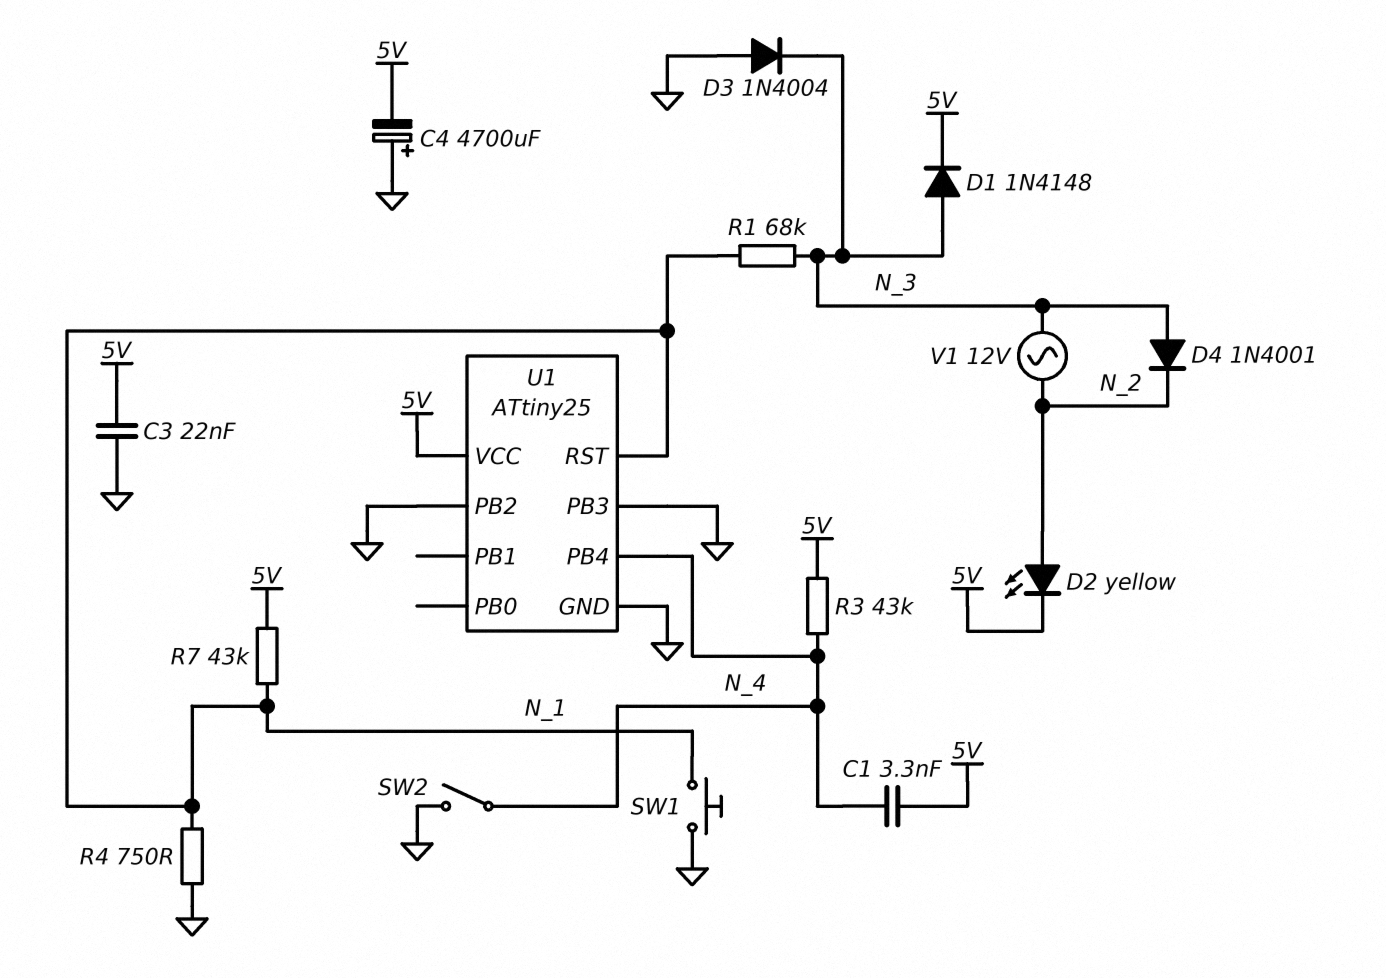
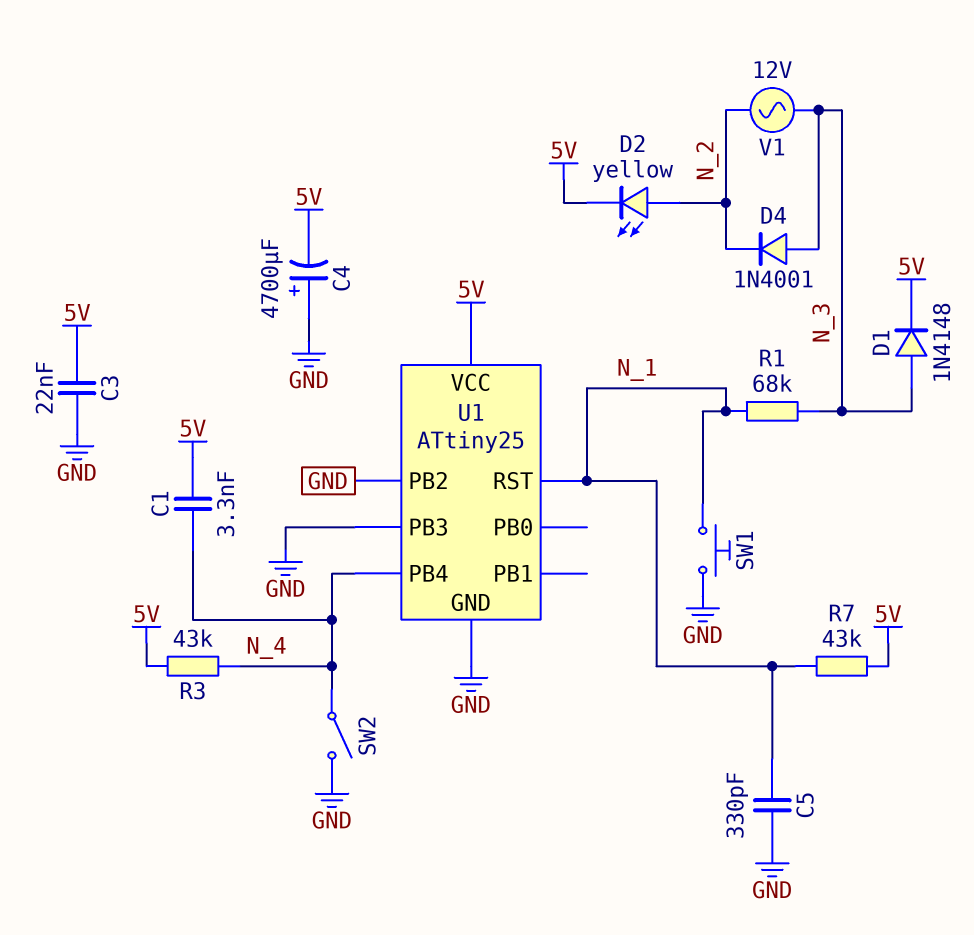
C5: none -> 330pF (GND, N_1)
D3: diode 1N4004 (A GND, K N_3) -> none
R4: 750 (GND, N_1) -> none

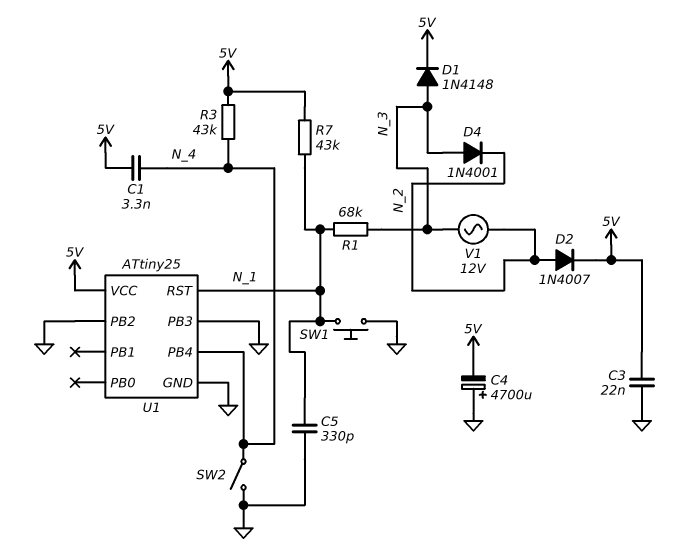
D2: LED yellow (A N_2, K 5V) -> diode 1N4007 (A N_2, K 5V)

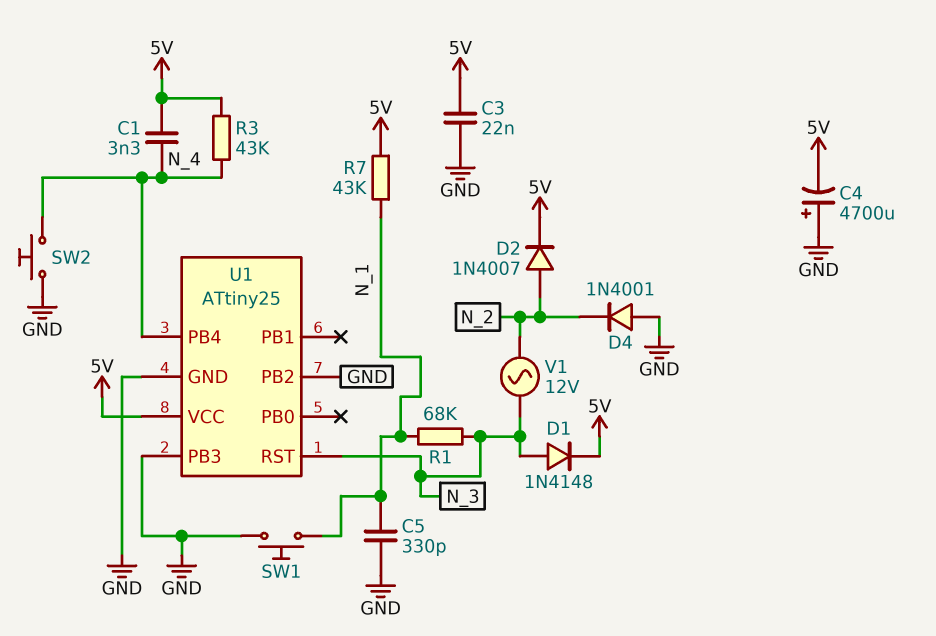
D4: diode 1N4001 (A N_3, K N_2) -> diode 1N4001 (A GND, K N_2)
SW2: switch (GND, N_4) -> button (GND, N_4)
U1 pin RST: N_1 -> N_3

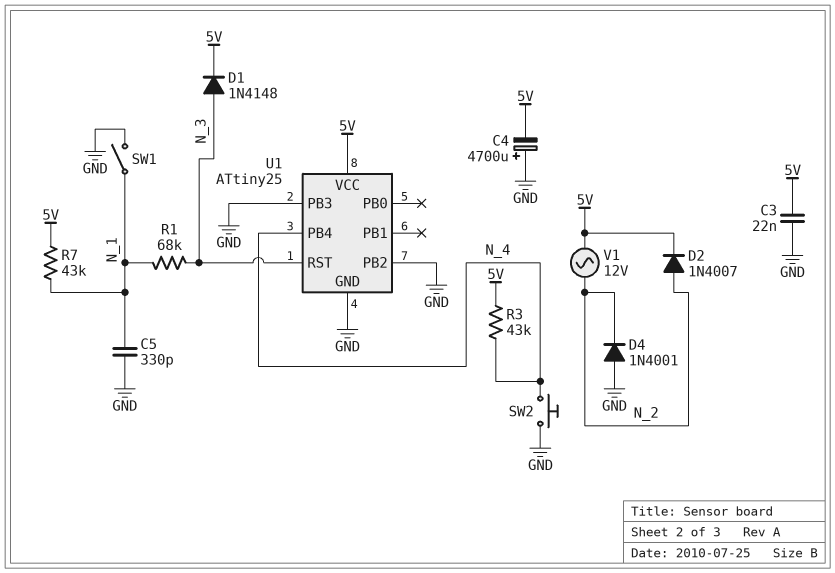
C1: 3.3nF (5V, N_4) -> none
SW1: button (GND, N_1) -> switch (GND, N_1)
V1: AC 12V (N_2, N_3) -> AC 12V (5V, N_2)

